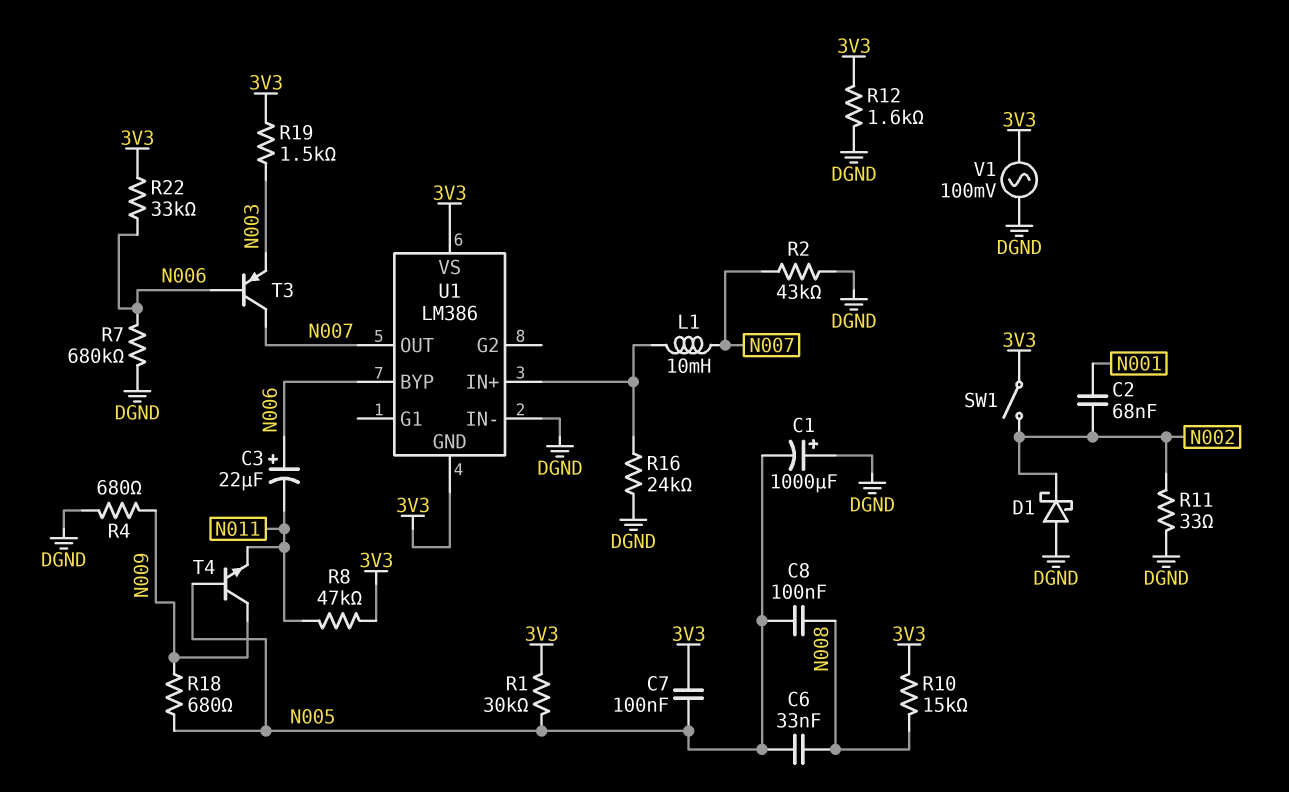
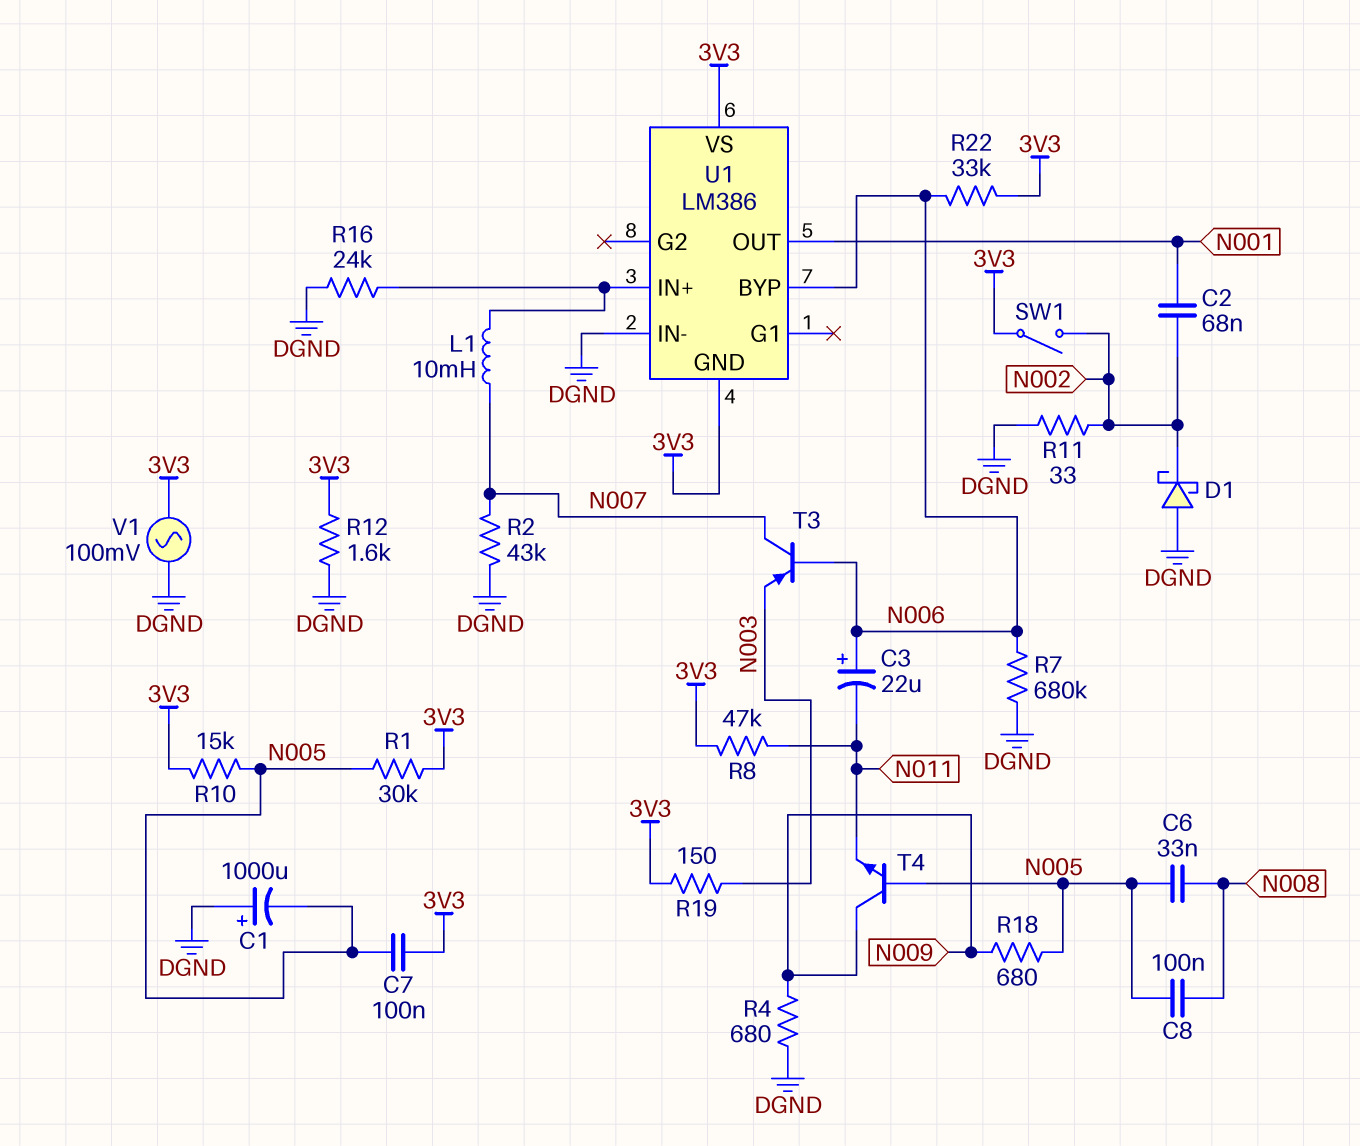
R10: 15k (3V3, N008) -> 15k (3V3, N005)
R19: 1.5k (3V3, N003) -> 150 (3V3, N003)
U1 pin OUT: N007 -> N001

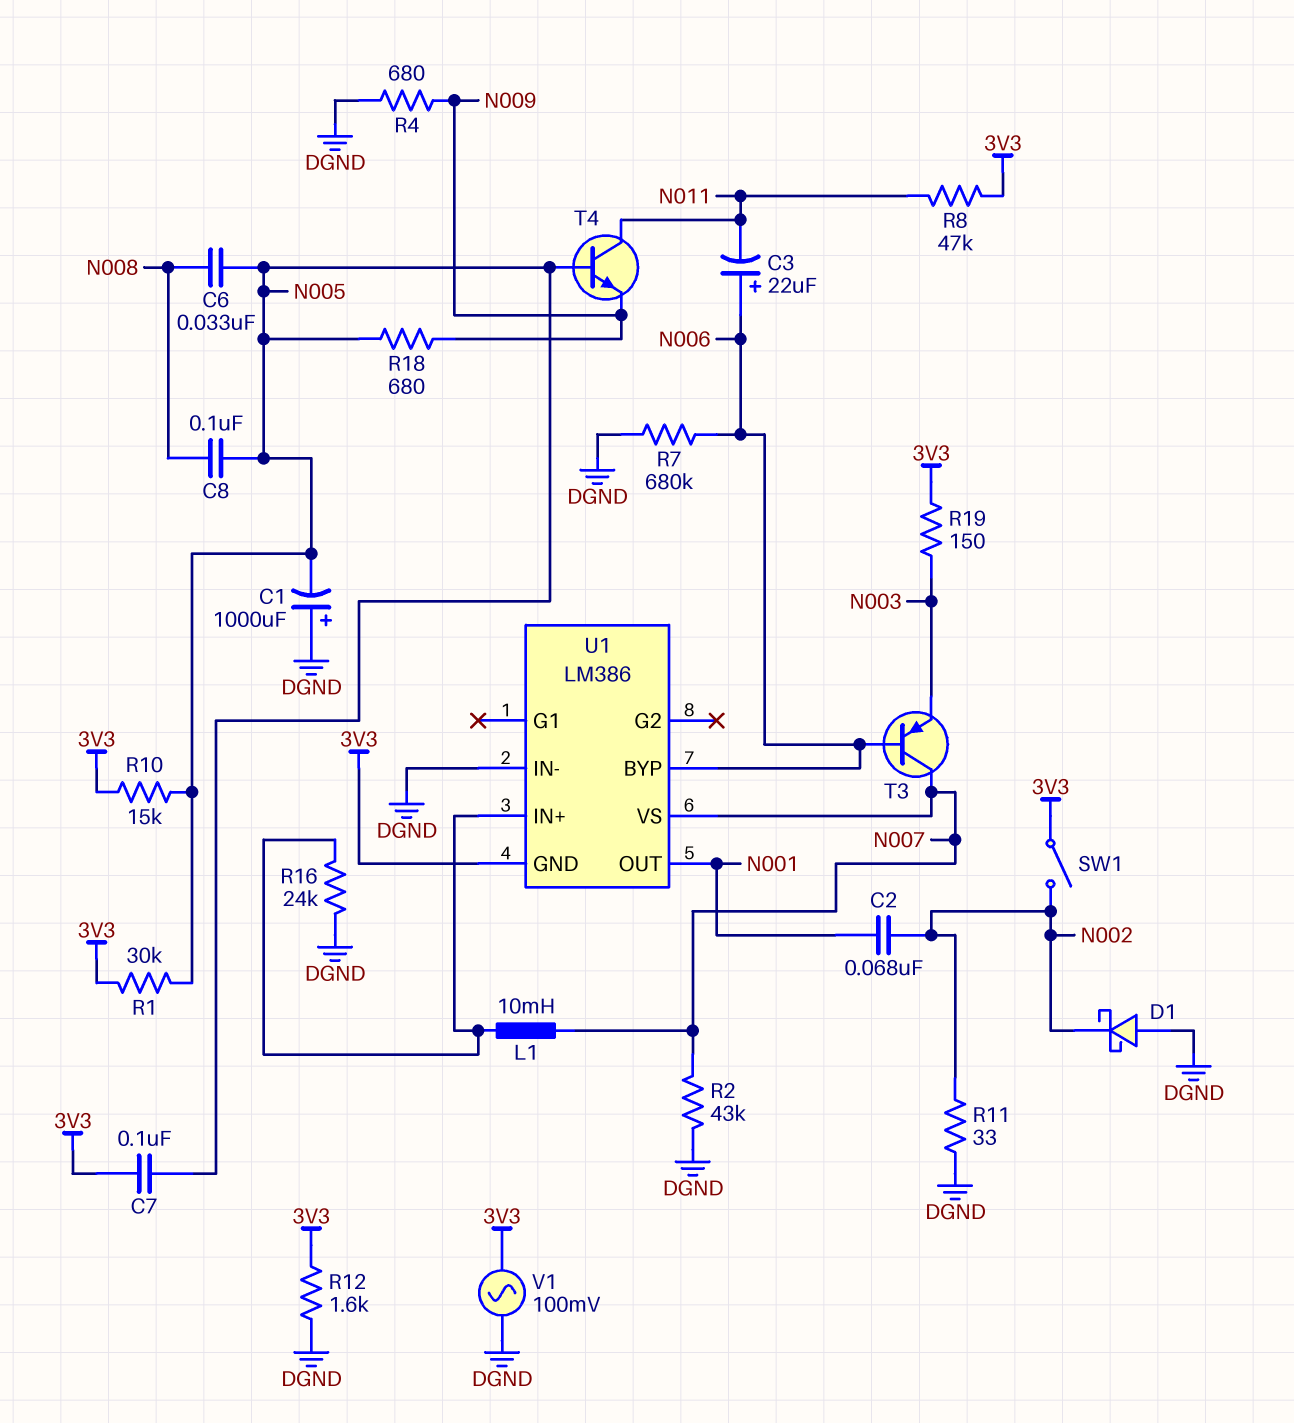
R22: 33k (3V3, N006) -> none
T4: NPN (B N005, C N009, E N011) -> NPN (B N005, C N011, E N009)
U1 pin VS: 3V3 -> N007

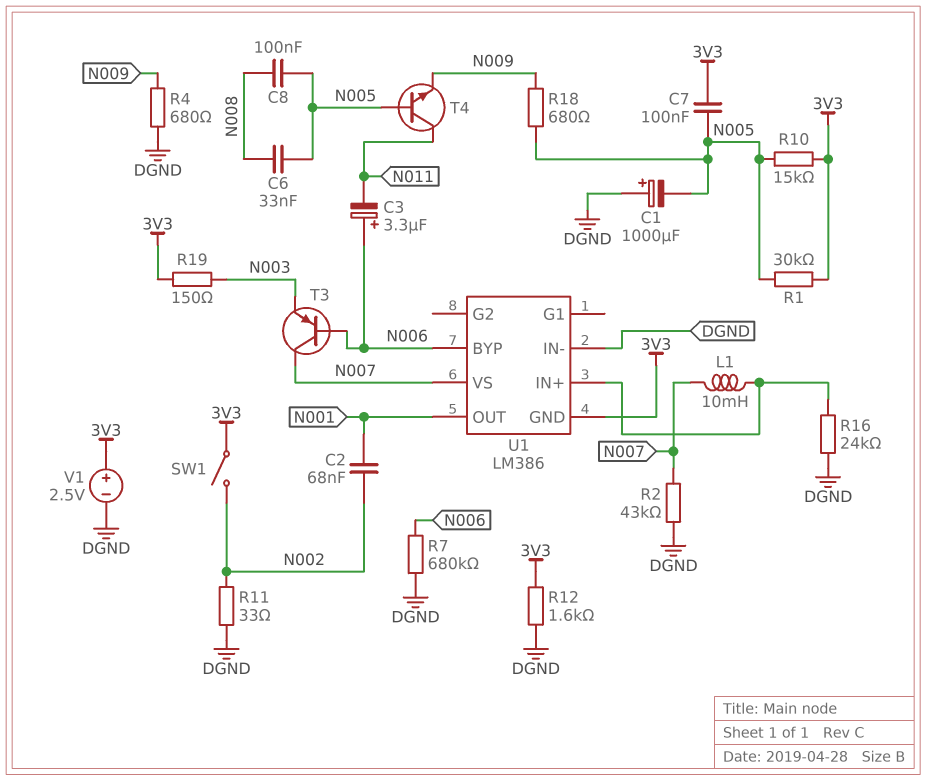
C3: 22uF (plus N006, minus N011) -> 3.3uF (plus N006, minus N011)
D1: schottky (A DGND, K N002) -> none
R8: 47k (3V3, N011) -> none
V1: AC 100mV (3V3, DGND) -> 2.5V (plus 3V3, minus DGND)

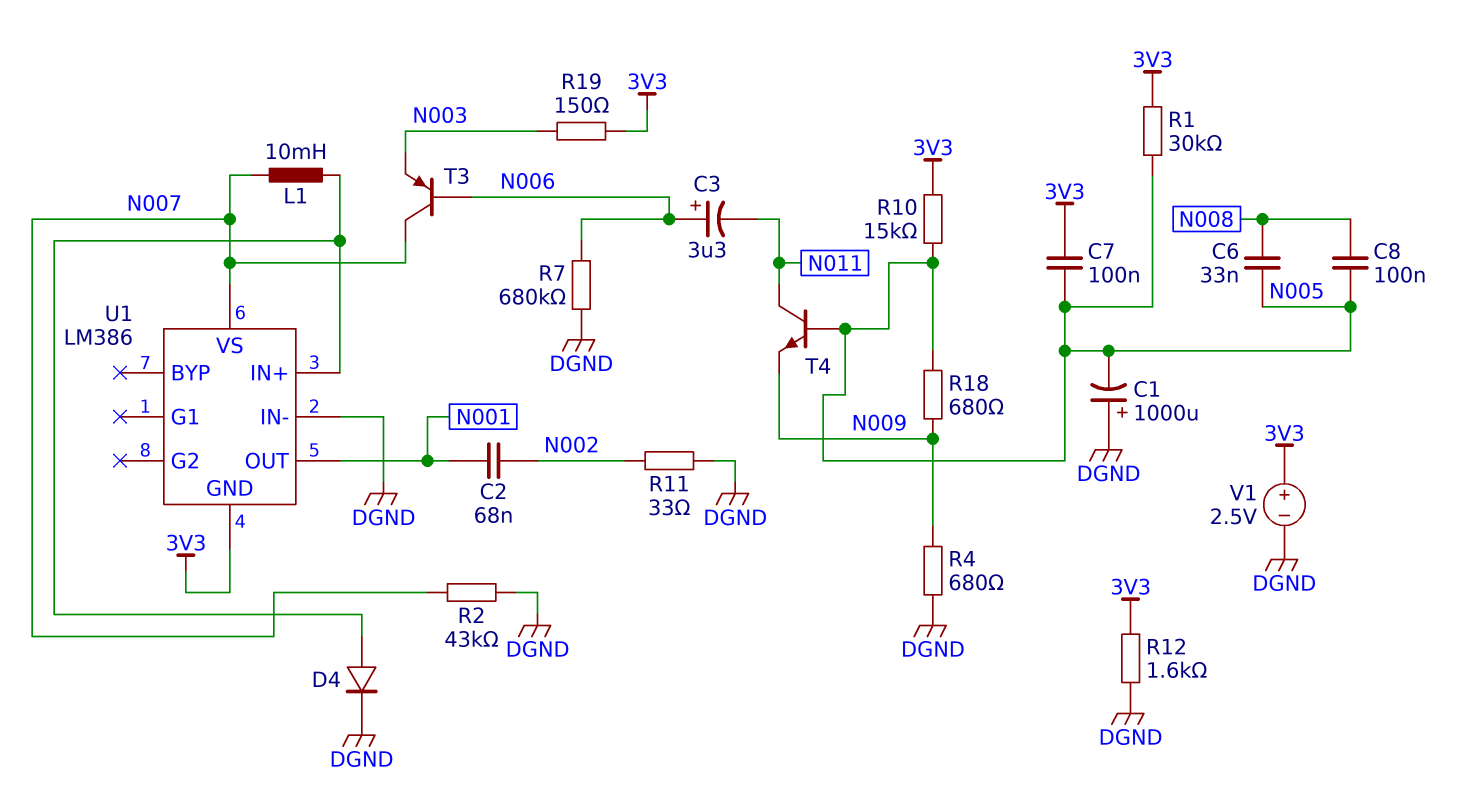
D4: none -> diode (A U1/IN+, K DGND)
R16: 24k (DGND, U1/IN+) -> none
SW1: switch (3V3, N002) -> none
U1 pin BYP: N006 -> none

